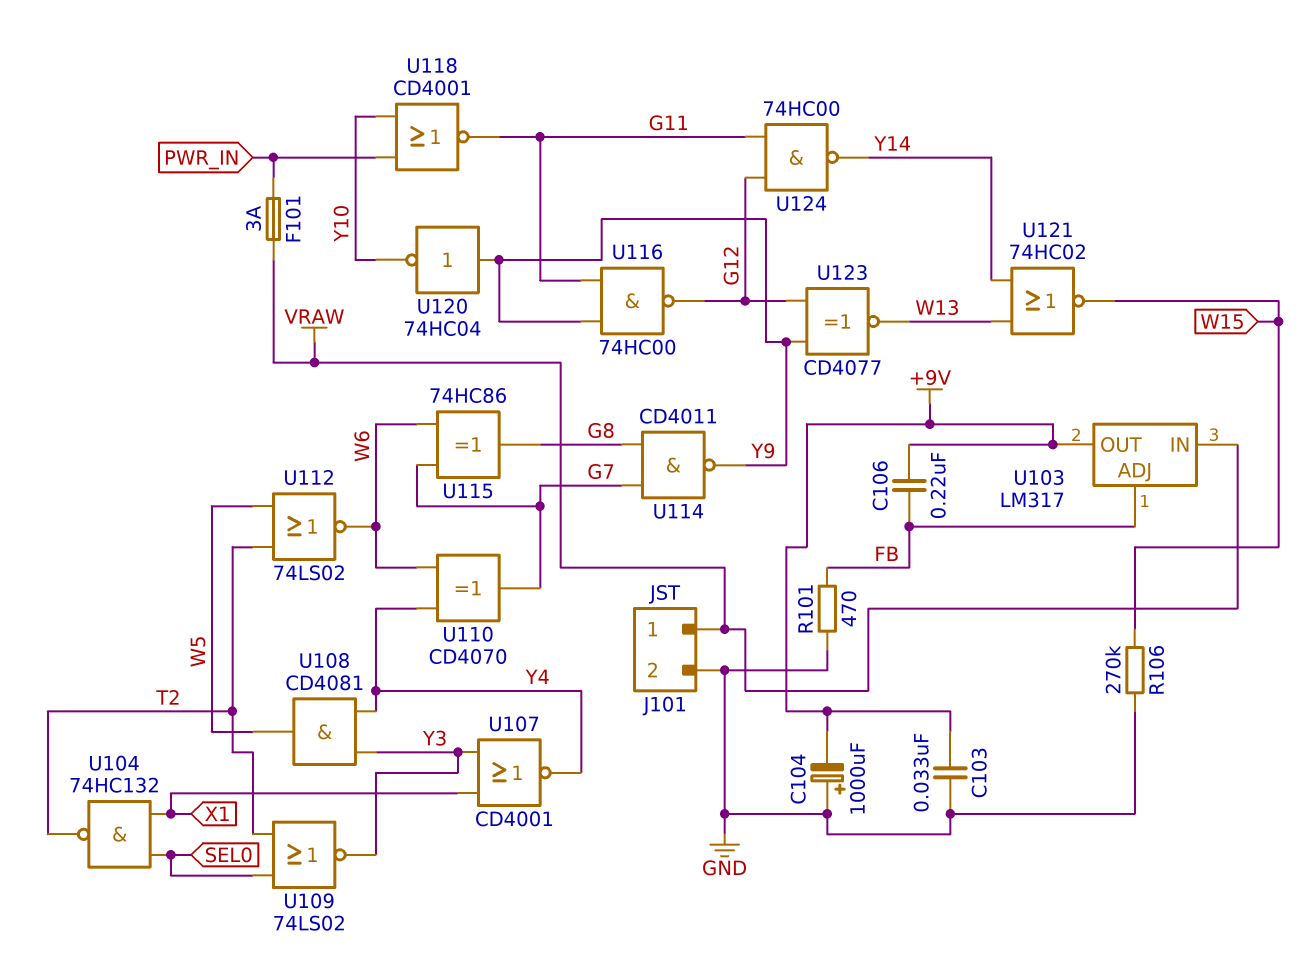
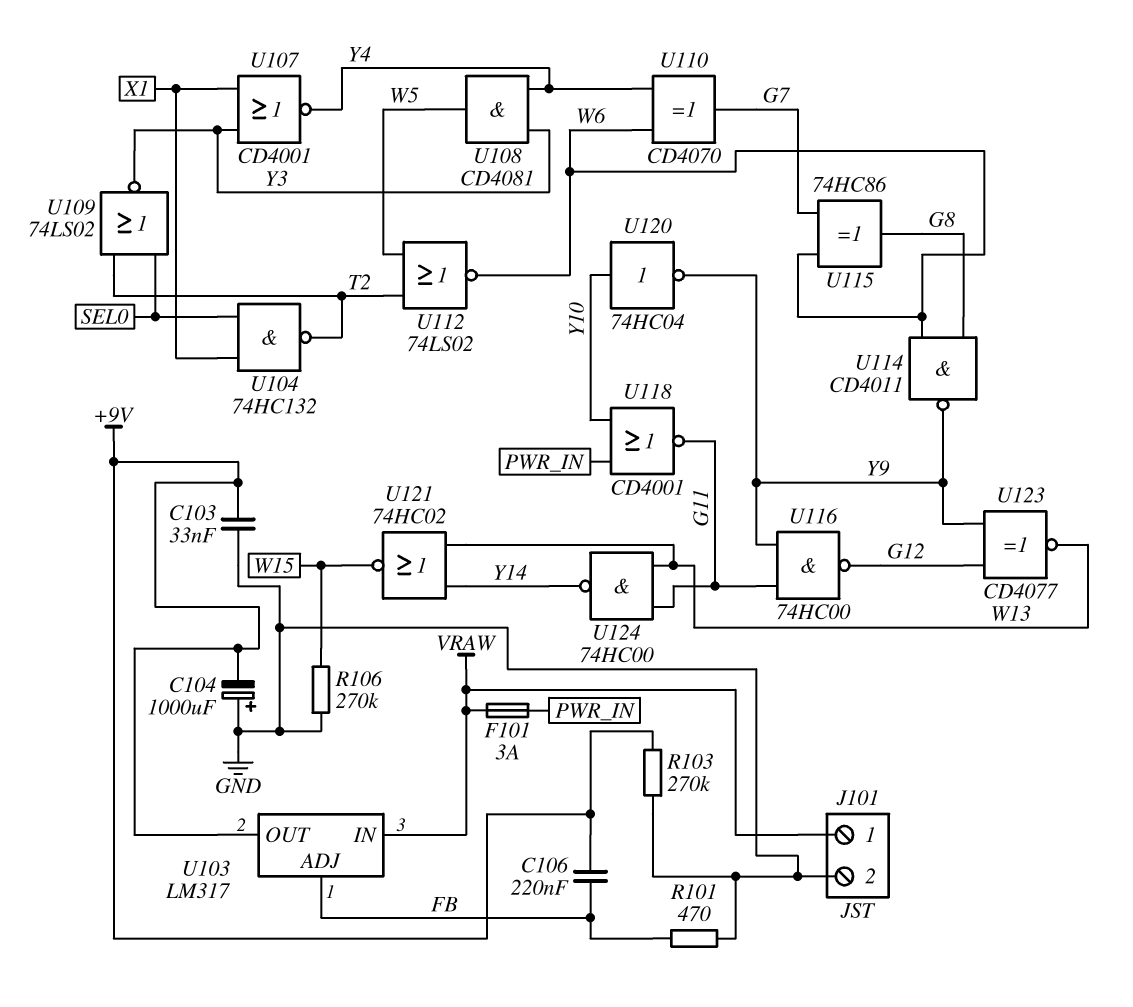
R103: none -> 270k (+9V, GND)
U114: NAND CD4011 (in G7, in G8, out Y9) -> NAND CD4011 (in G8, in W6, out Y9)
U120: NOT 74HC04 (in Y9, out Y10) -> NOT 74HC04 (in Y10, out Y9)
U124: NAND 74HC00 (in G11, in G12, out Y14) -> NAND 74HC00 (in G11, in W13, out Y14)

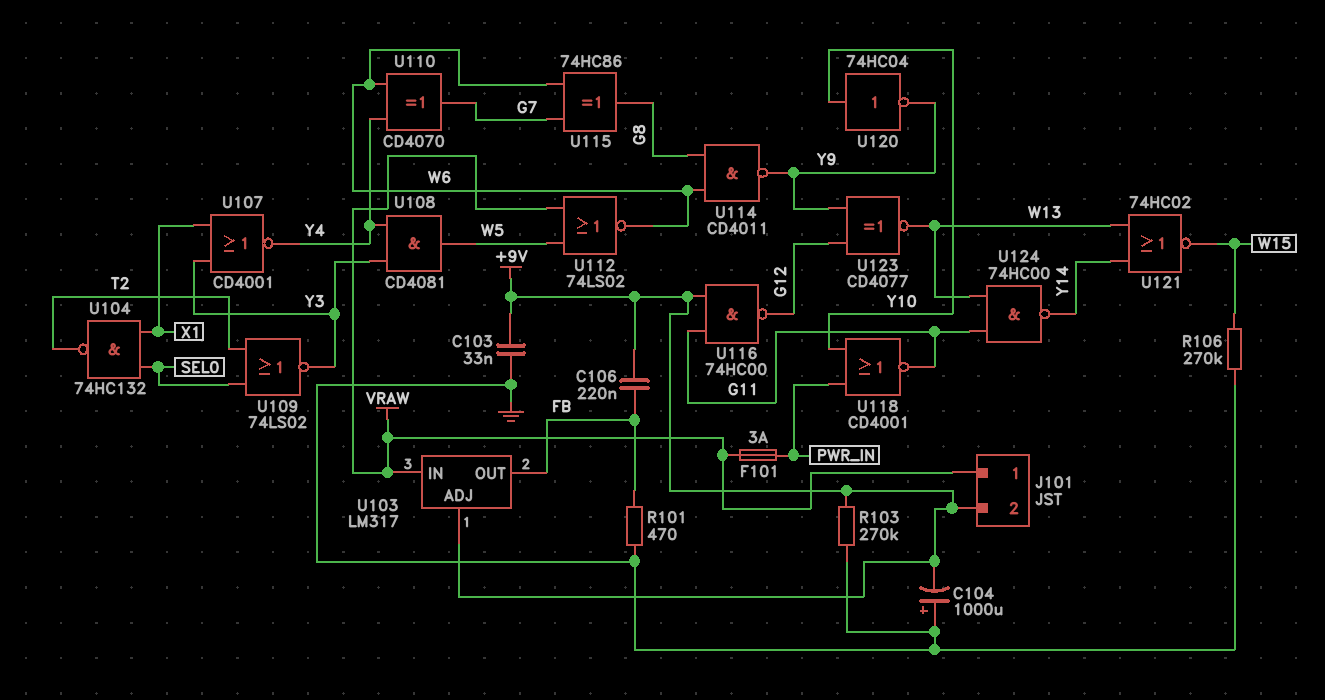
J101 pin 2: GND -> +9V
U103 pin ADJ: FB -> +9V
U103 pin OUT: +9V -> FB
U112: NOR 74LS02 (in T2, in W5, out W6) -> NOR 74LS02 (in VRAW, in W5, out W6)
U116: NAND 74HC00 (in G11, in Y9, out G12) -> NAND 74HC00 (in +9V, in G11, out G12)

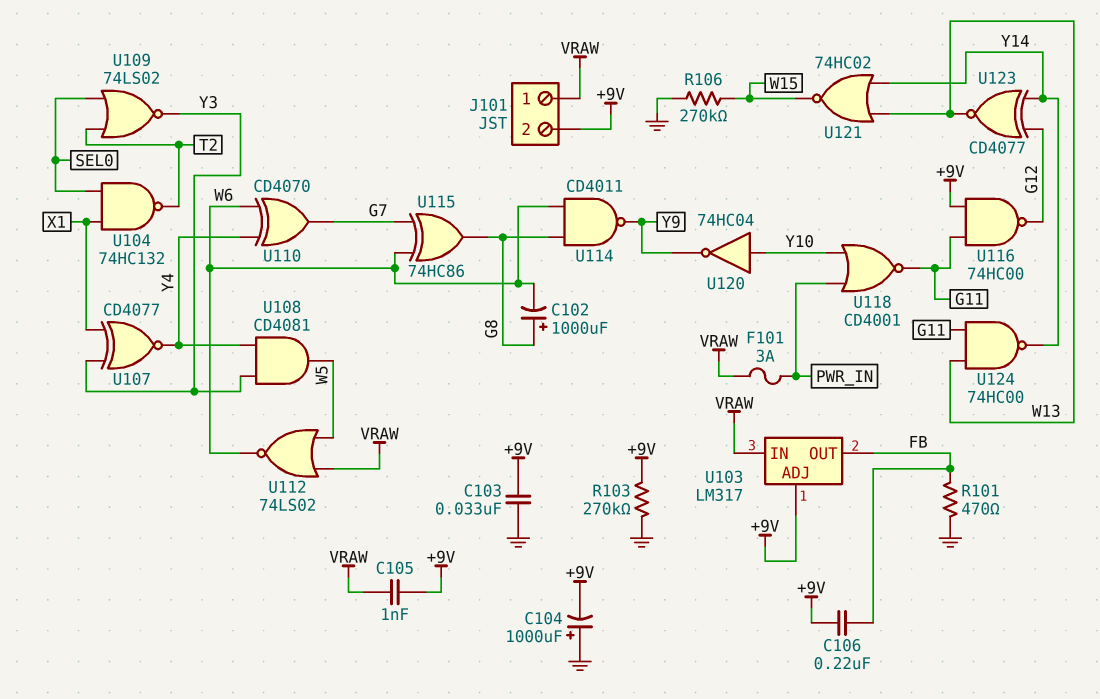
C102: none -> 1000uF (plus G8, minus W6)
C105: none -> 1nF (+9V, VRAW)
U107: NOR CD4001 (in X1, in Y3, out Y4) -> XNOR CD4077 (in X1, in Y3, out Y4)
U123: XNOR CD4077 (in G12, in Y9, out W13) -> XNOR CD4077 (in G12, in Y14, out W13)

